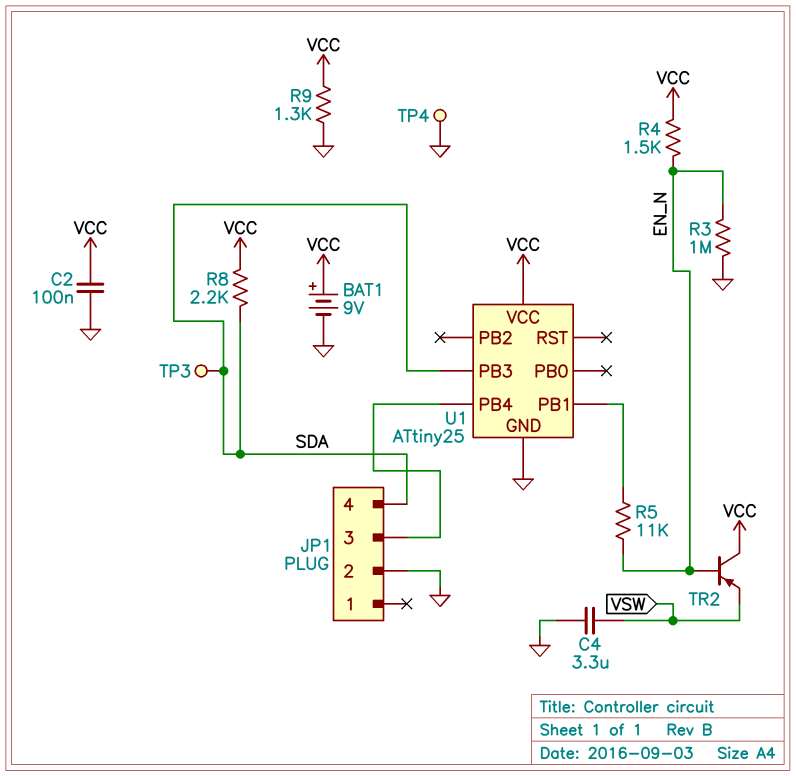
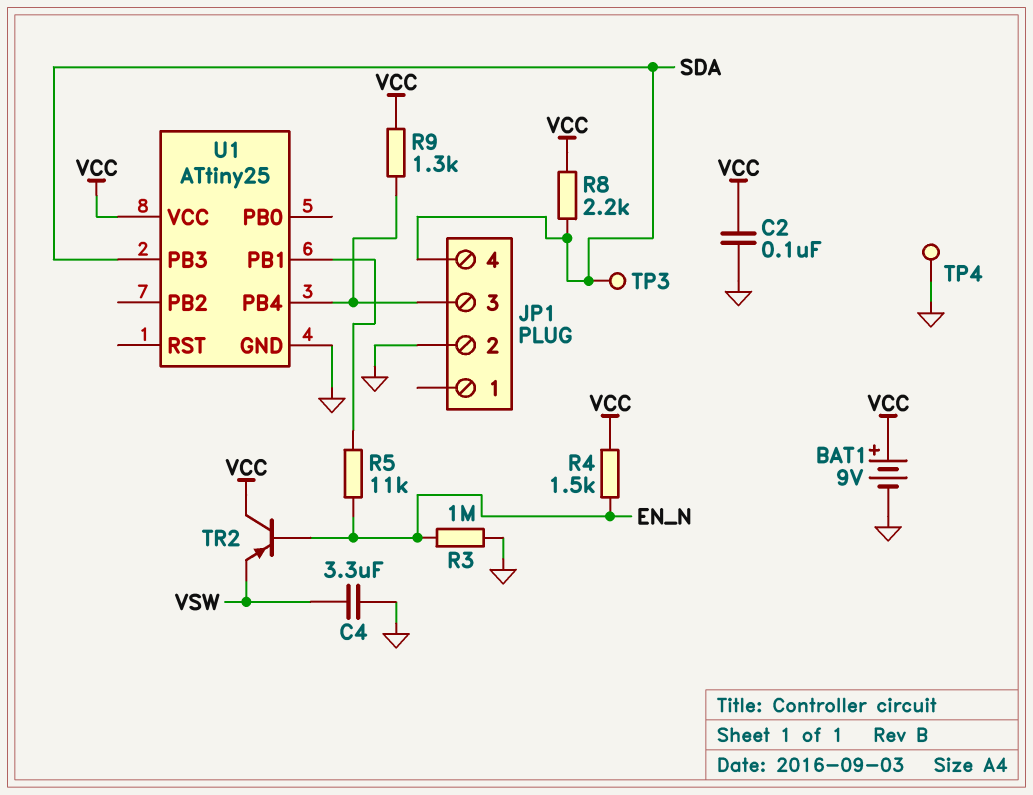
R9: 1.3k (GND, VCC) -> 1.3k (JP1/3, VCC)

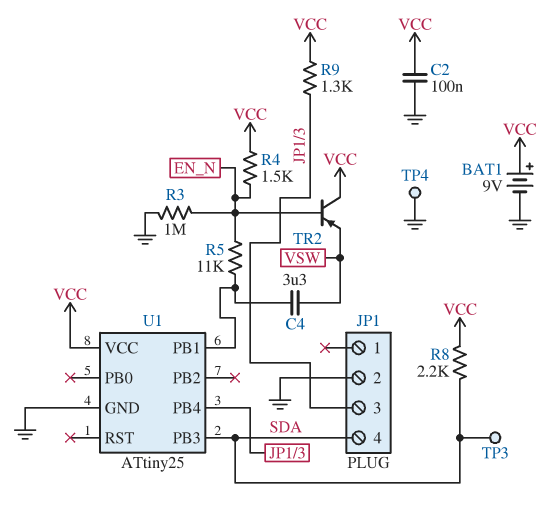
C4: 3.3uF (GND, VSW) -> 3.3uF (U1/PB1, VSW)

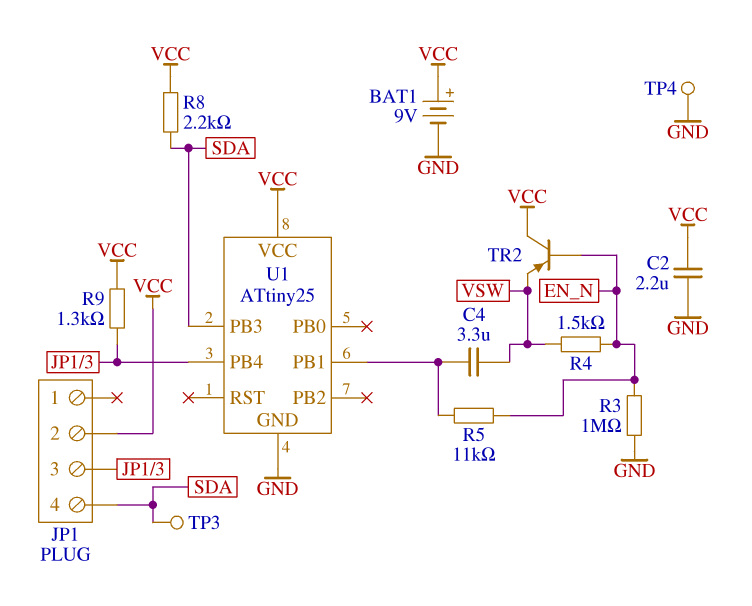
C2: 100nF (GND, VCC) -> 2.2uF (GND, VCC)
JP1 pin 2: GND -> VCC
R4: 1.5k (EN_N, VCC) -> 1.5k (EN_N, VSW)

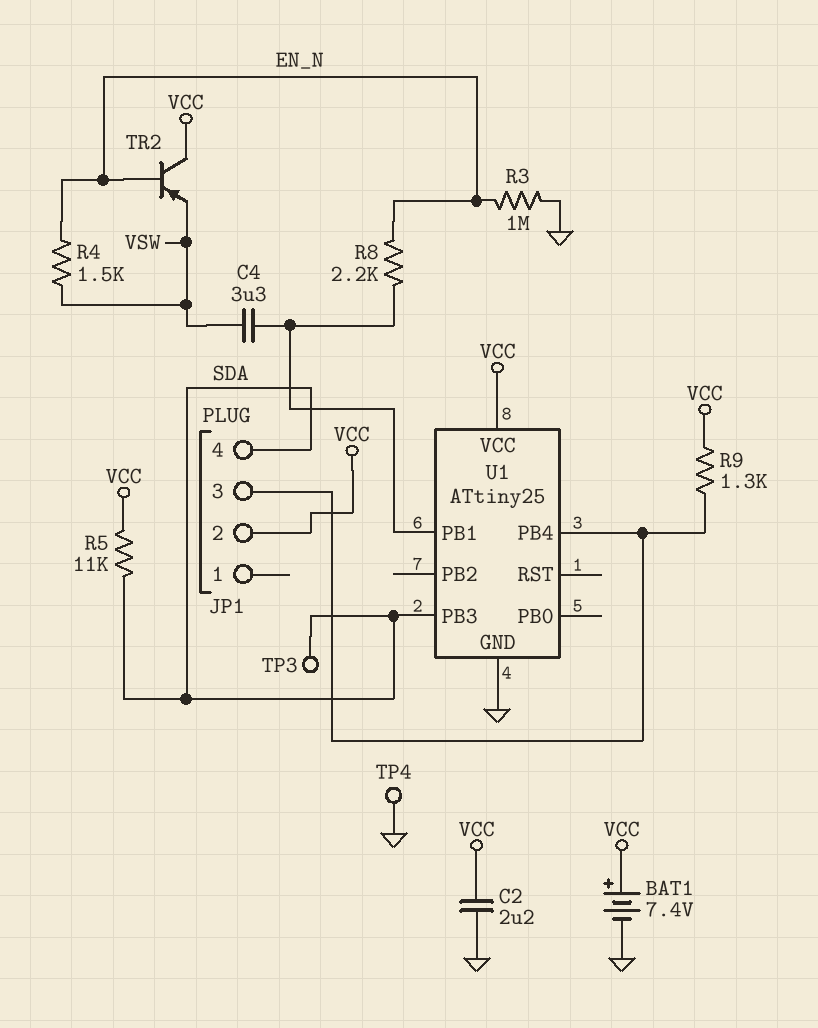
BAT1: 9V (plus VCC, minus GND) -> 7.4V (plus VCC, minus GND)
R5: 11k (EN_N, U1/PB1) -> 11k (SDA, VCC)
R8: 2.2k (SDA, VCC) -> 2.2k (EN_N, U1/PB1)

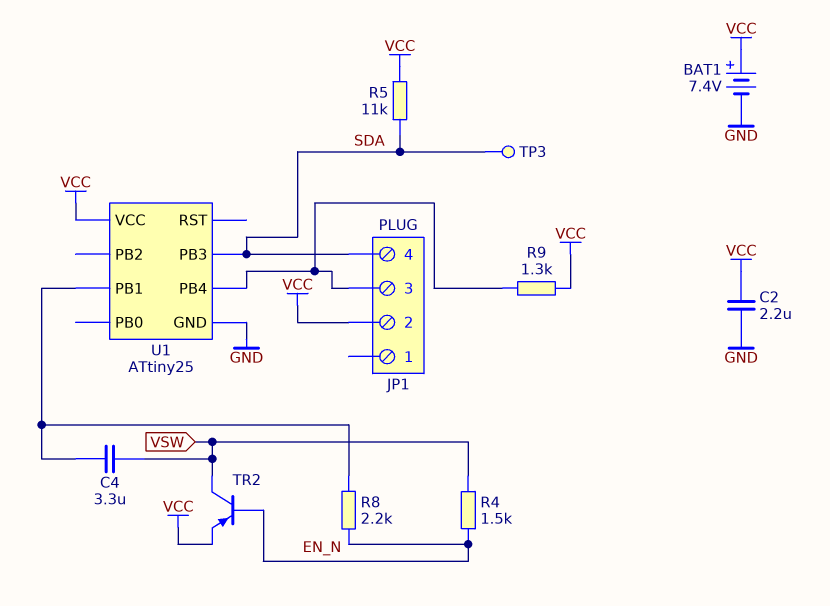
R3: 1M (EN_N, GND) -> none
TP4: test point (GND) -> none
TR2: PNP (B EN_N, C VCC, E VSW) -> PNP (B EN_N, C VSW, E VCC)

